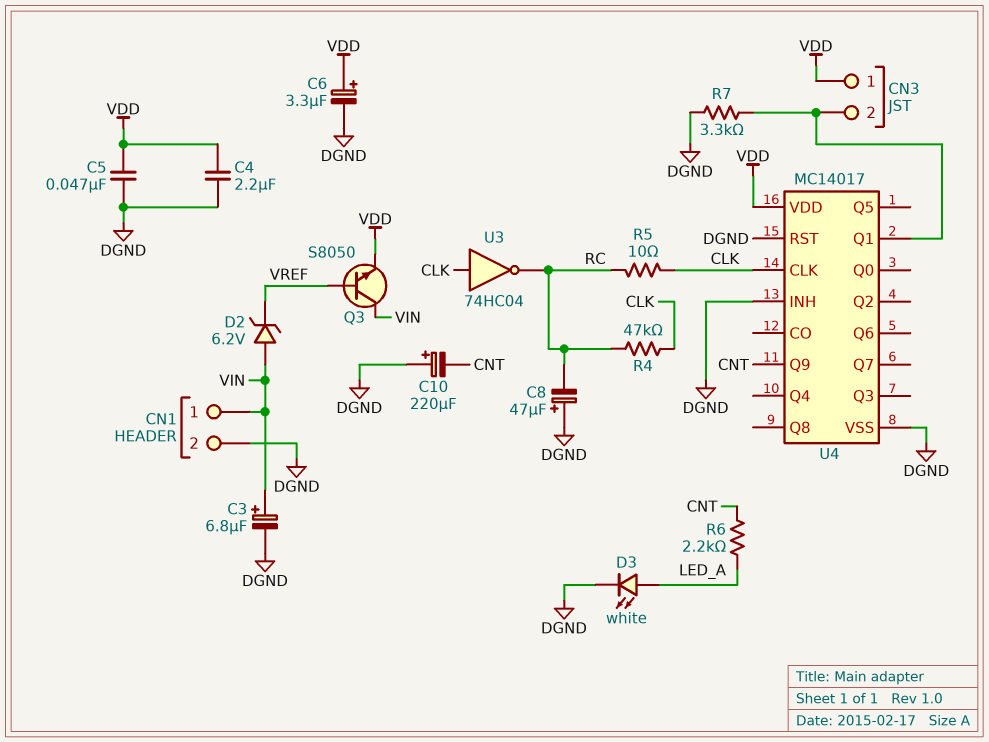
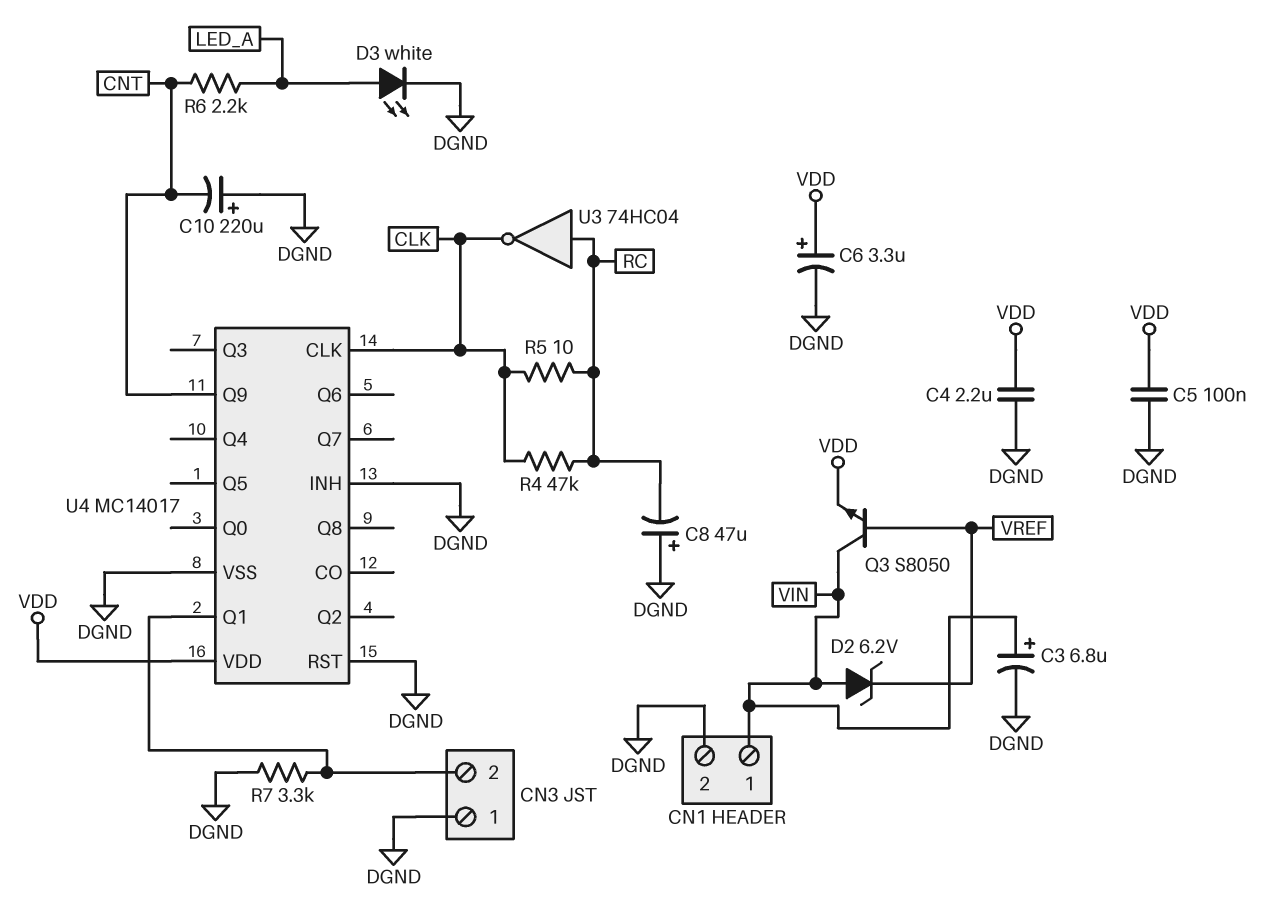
C5: 47nF (DGND, VDD) -> 100nF (DGND, VDD)
CN3 pin 1: VDD -> DGND
U3: NOT 74HC04 (in CLK, out RC) -> NOT 74HC04 (in RC, out CLK)

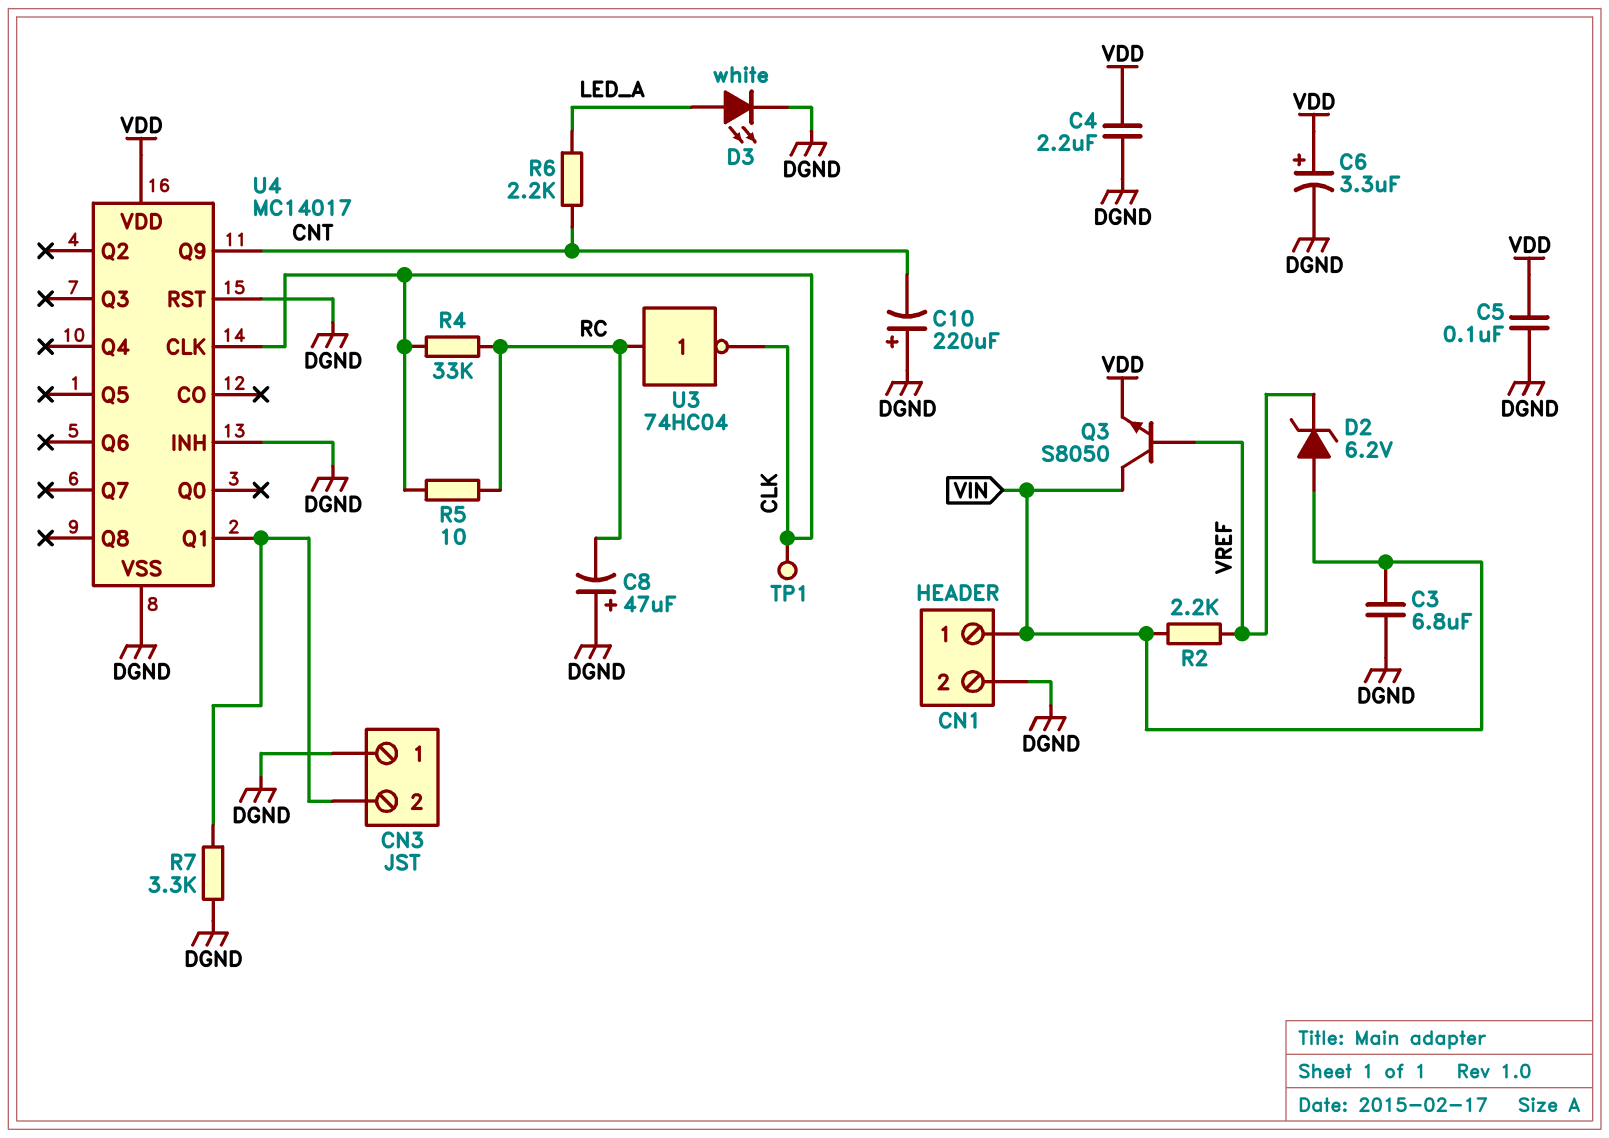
C3: 6.8uF (plus VIN, minus DGND) -> 6.8uF (DGND, VIN)
R2: none -> 2.2k (VIN, VREF)
R4: 47k (CLK, RC) -> 33k (CLK, RC)
TP1: none -> test point (CLK)

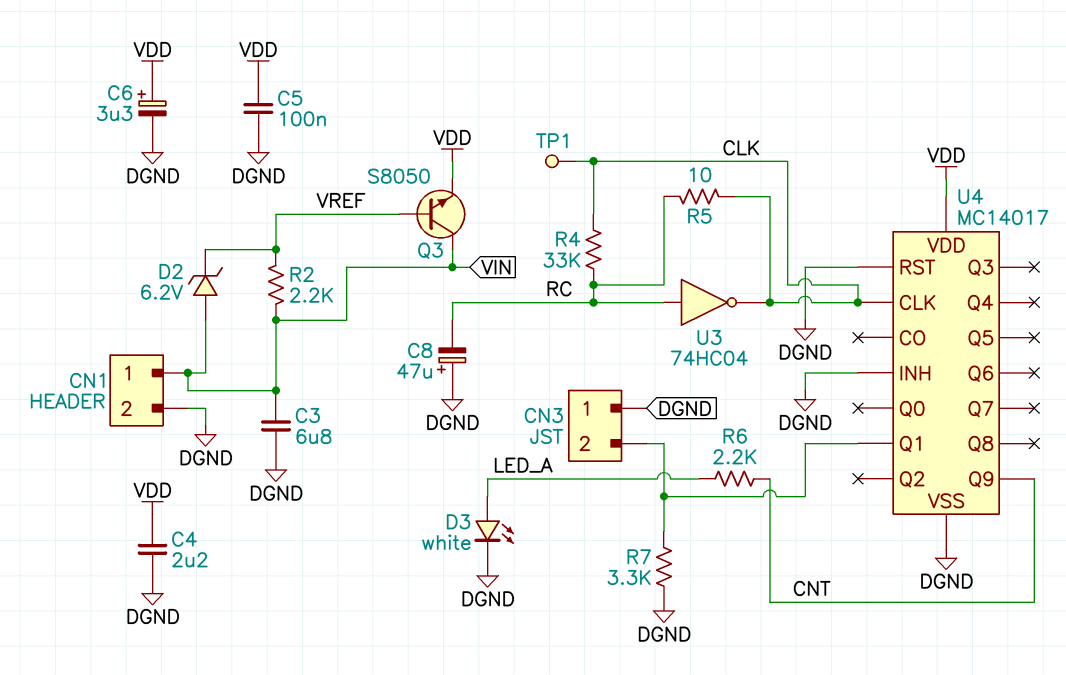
C10: 220uF (plus DGND, minus CNT) -> none

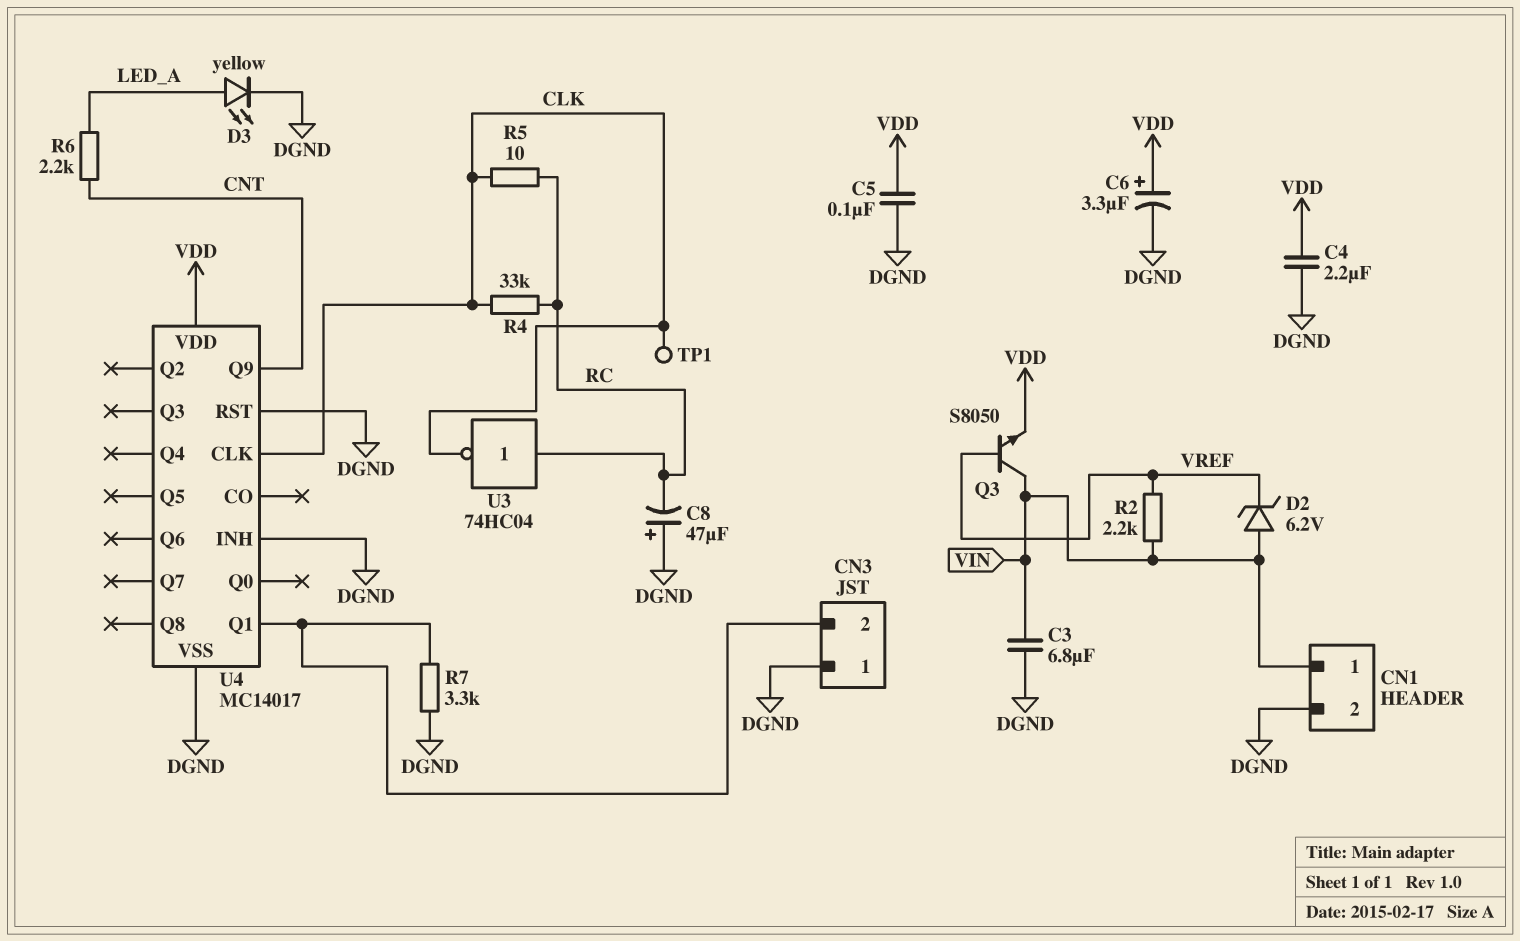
D3: LED white (A LED_A, K DGND) -> LED yellow (A LED_A, K DGND)

